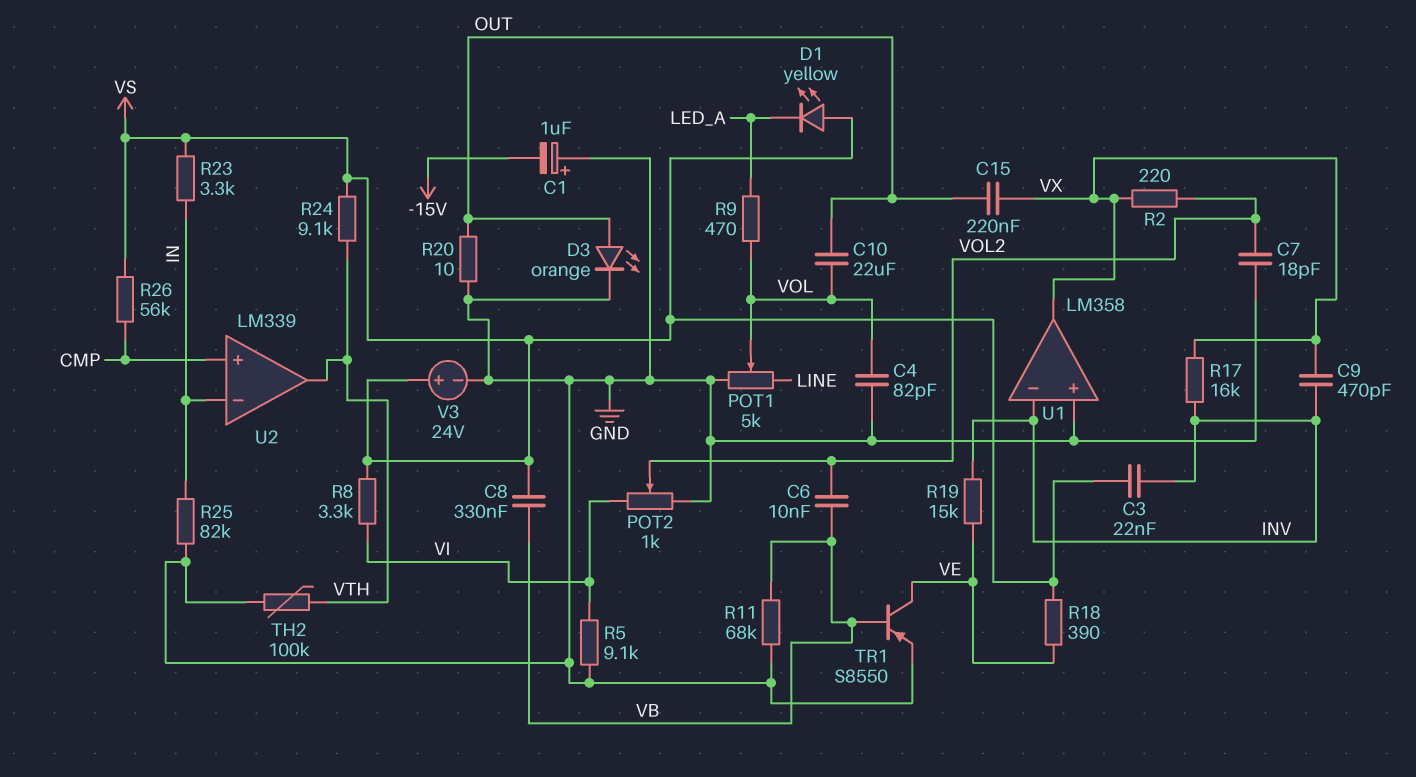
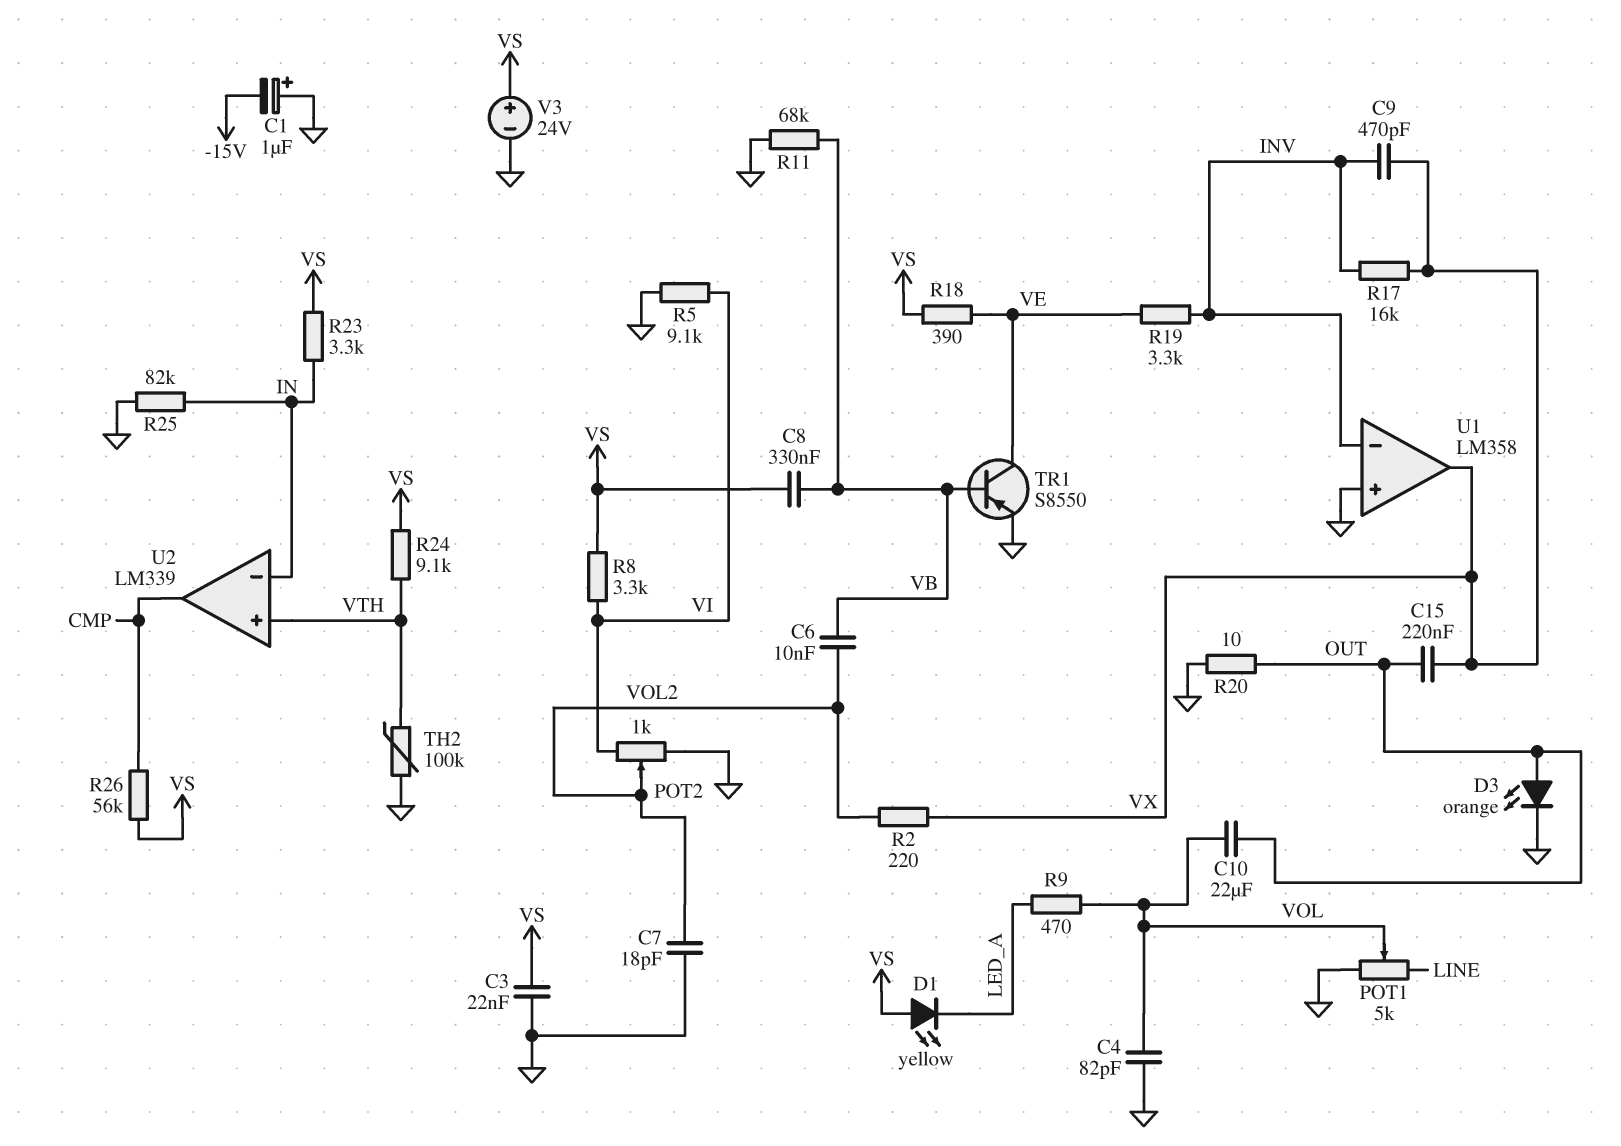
C3: 22nF (INV, VS) -> 22nF (GND, VS)
R19: 15k (INV, VE) -> 3.3k (INV, VE)
U2 pin in+: CMP -> VTH
U2 pin out: VTH -> CMP

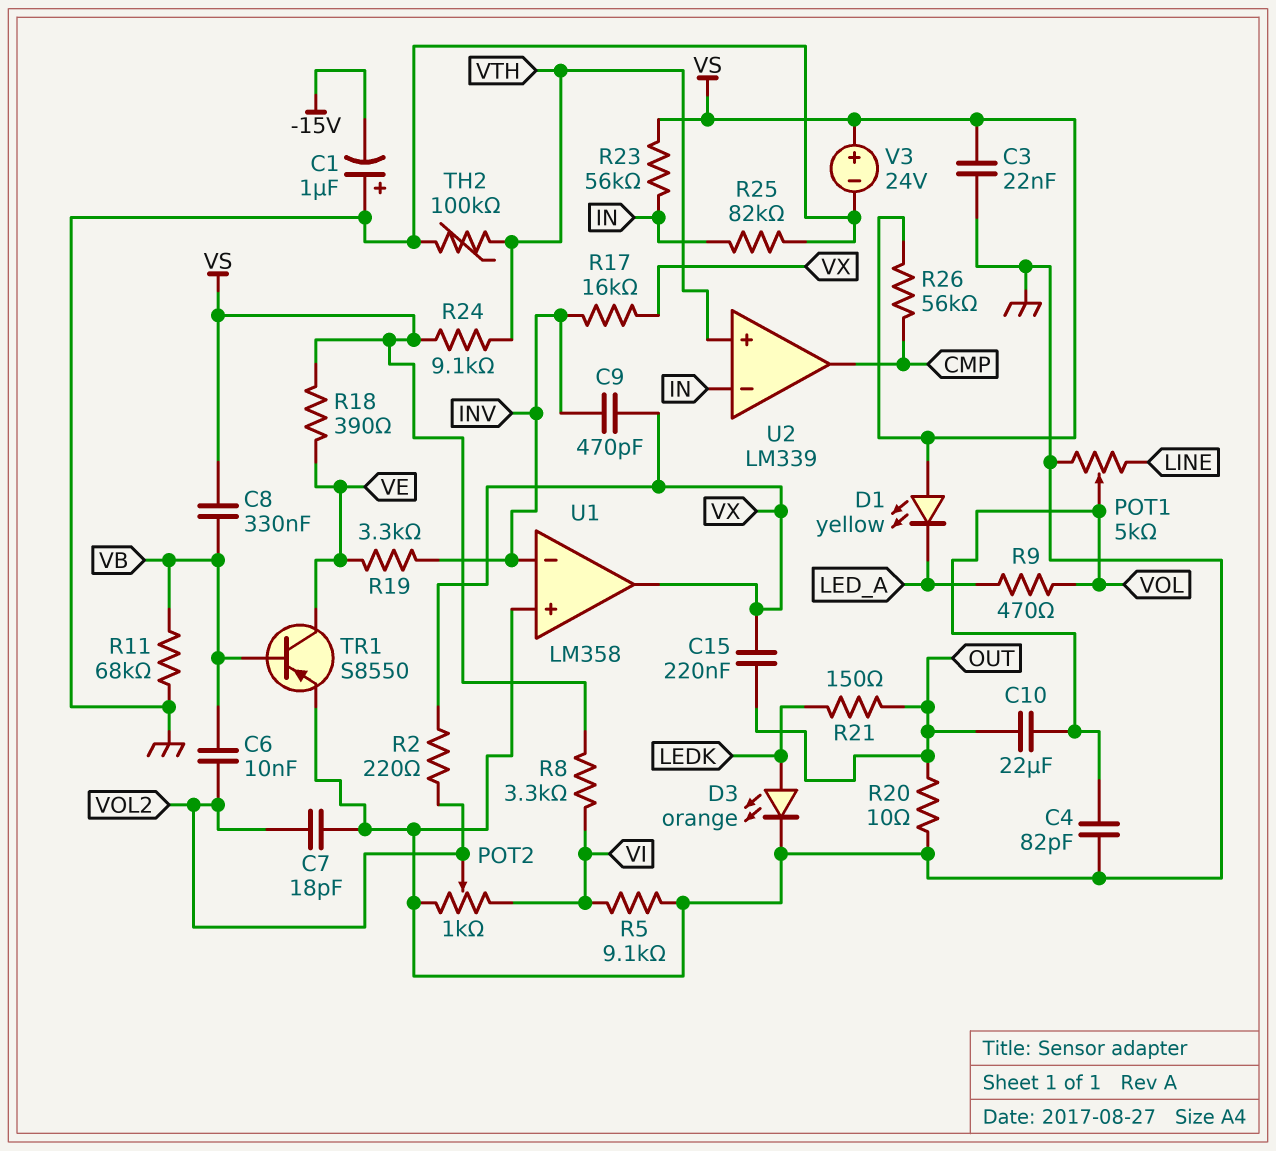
D3: LED orange (A OUT, K GND) -> LED orange (A LEDK, K GND)
R21: none -> 150 (LEDK, OUT)
R23: 3.3k (IN, VS) -> 56k (IN, VS)

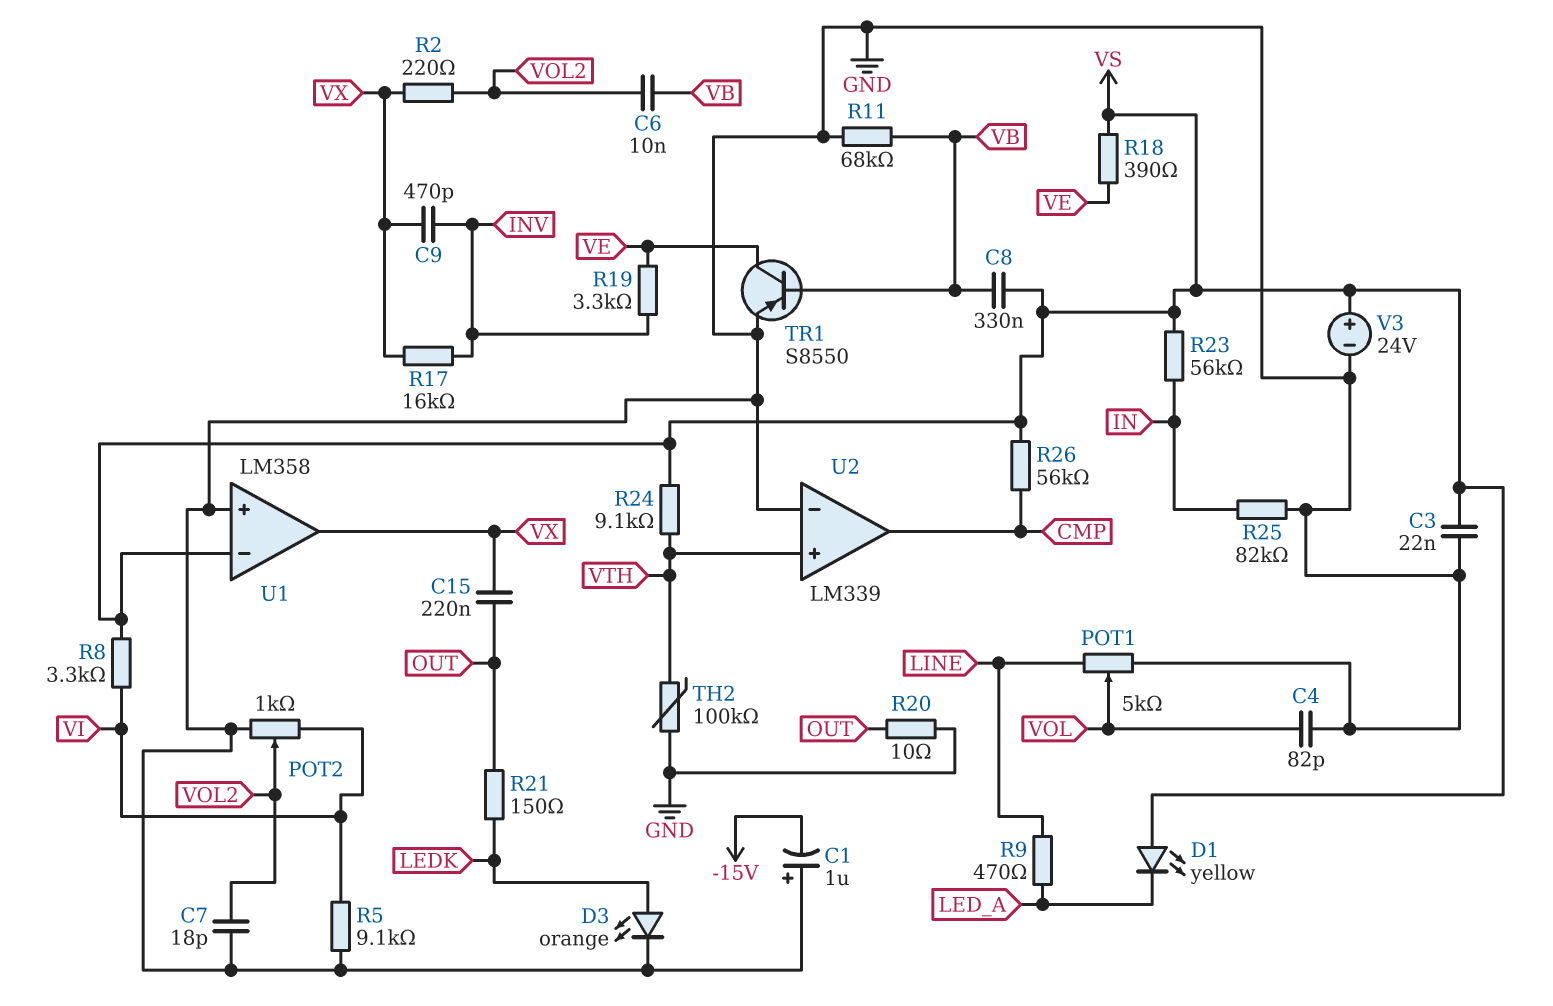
C10: 22uF (OUT, VOL) -> none
R9: 470 (LED_A, VOL) -> 470 (LED_A, LINE)
U1 pin in-: INV -> VS
U2 pin in-: IN -> GND

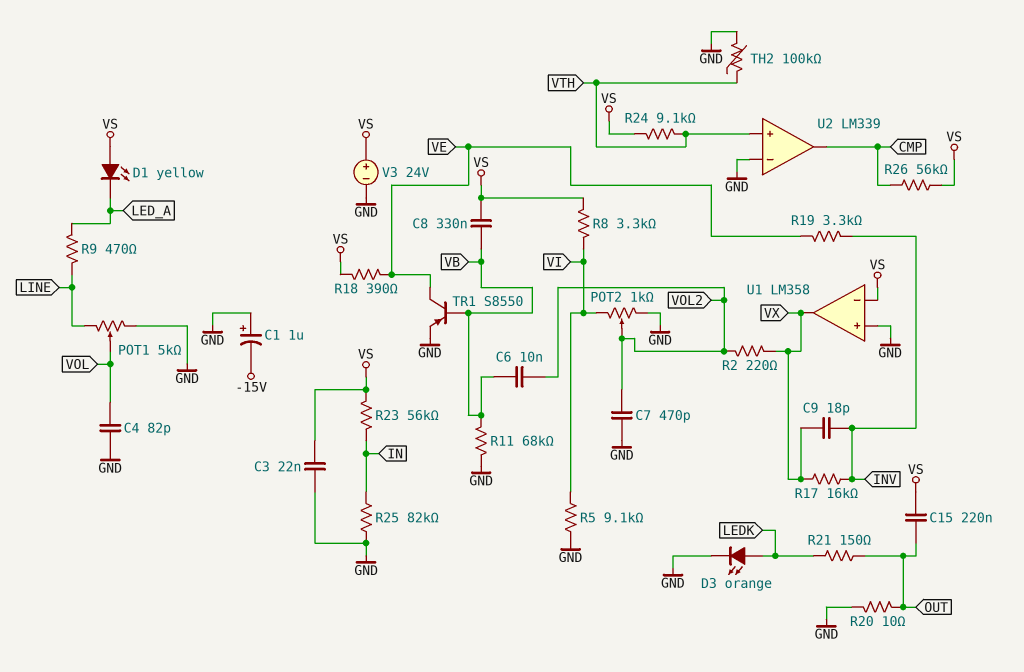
C7: 18pF (GND, VOL2) -> 470pF (GND, VOL2)
C9: 470pF (INV, VX) -> 18pF (INV, VX)
C15: 220nF (OUT, VX) -> 220nF (OUT, VS)

